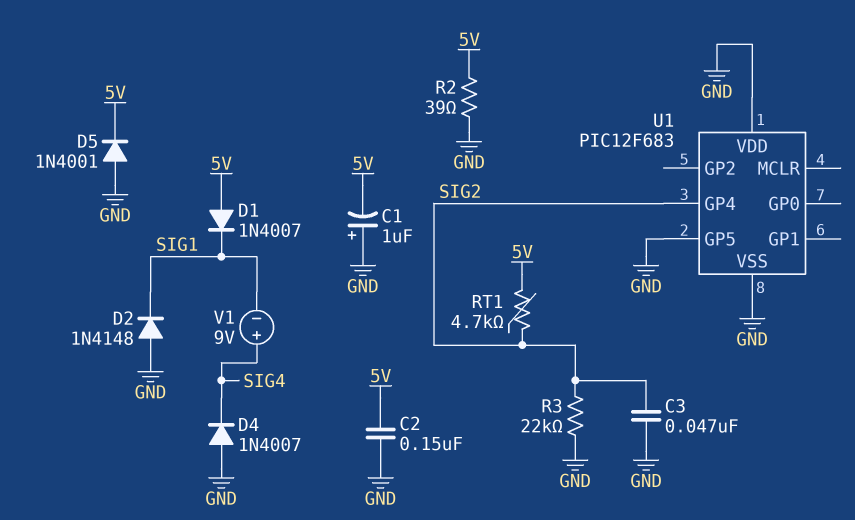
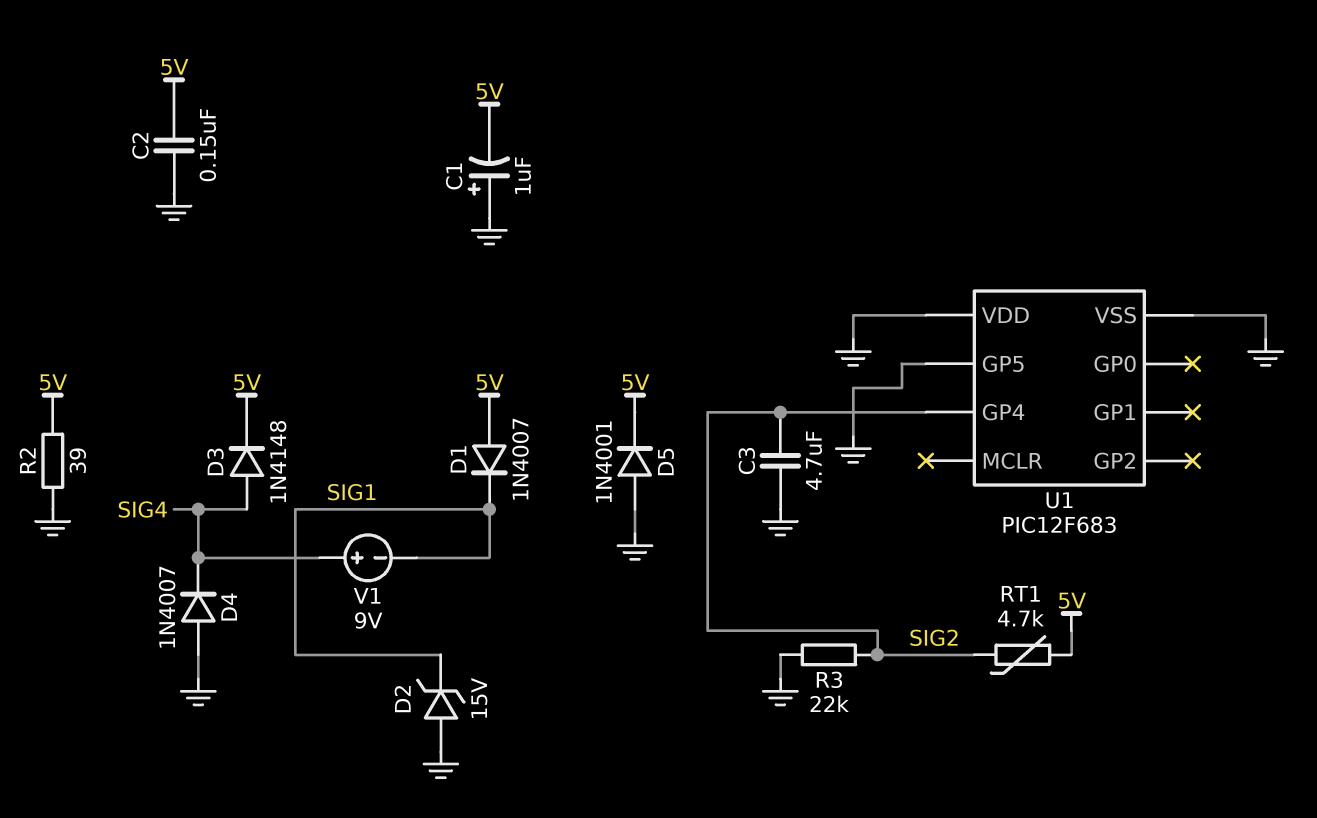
C3: 47nF (GND, SIG2) -> 4.7uF (GND, SIG2)
D2: diode 1N4148 (A GND, K SIG1) -> zener 15V (A GND, K SIG1)
D3: none -> diode 1N4148 (A SIG4, K 5V)

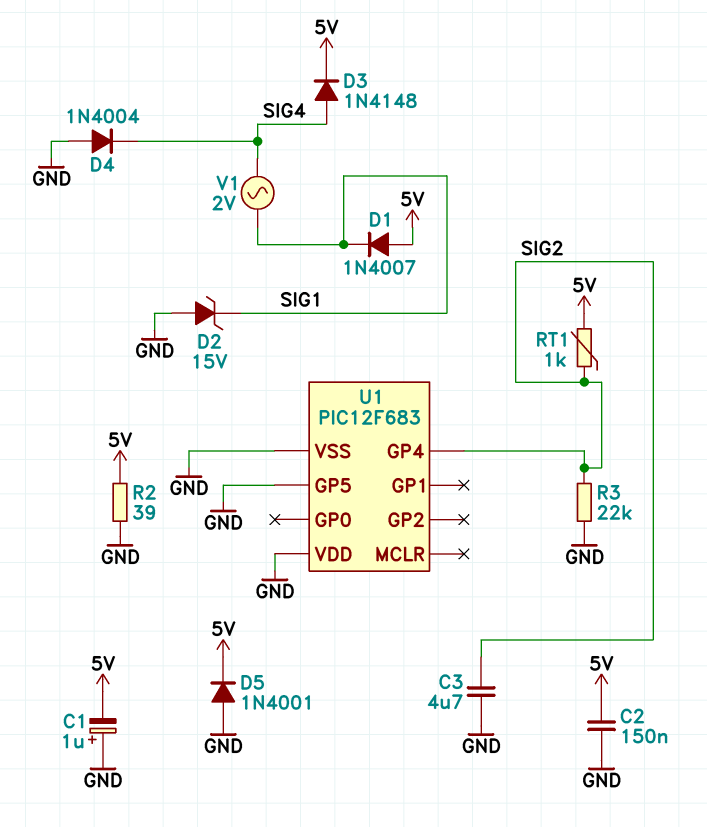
D4: diode 1N4007 (A GND, K SIG4) -> diode 1N4004 (A GND, K SIG4)
RT1: 4.7k (5V, SIG2) -> 1k (5V, SIG2)
V1: 9V (plus SIG4, minus SIG1) -> AC 2V (SIG1, SIG4)

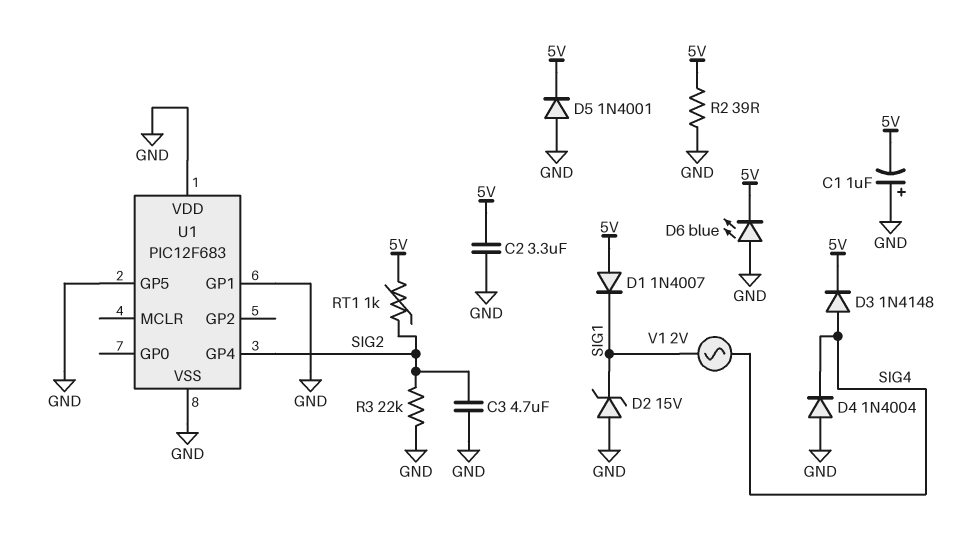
C2: 150nF (5V, GND) -> 3.3uF (5V, GND)
D6: none -> LED blue (A GND, K 5V)
U1 pin GP1: none -> GND

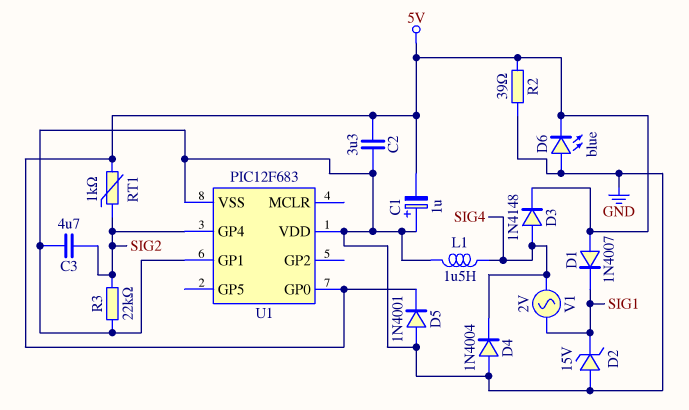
L1: none -> 1.5uH (GND, SIG4)
U1 pin GP0: none -> 5V
U1 pin GP5: GND -> none

